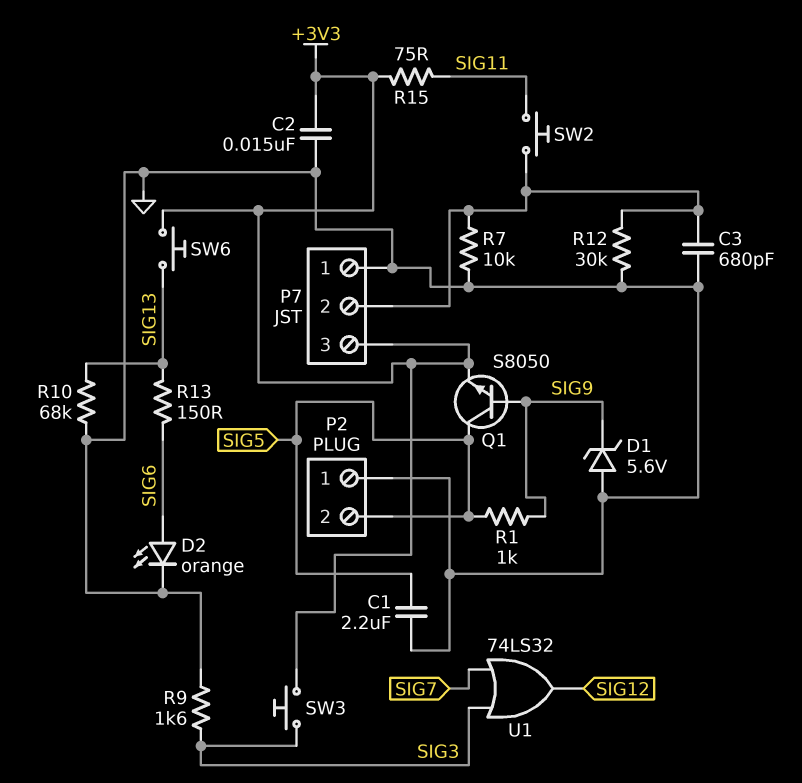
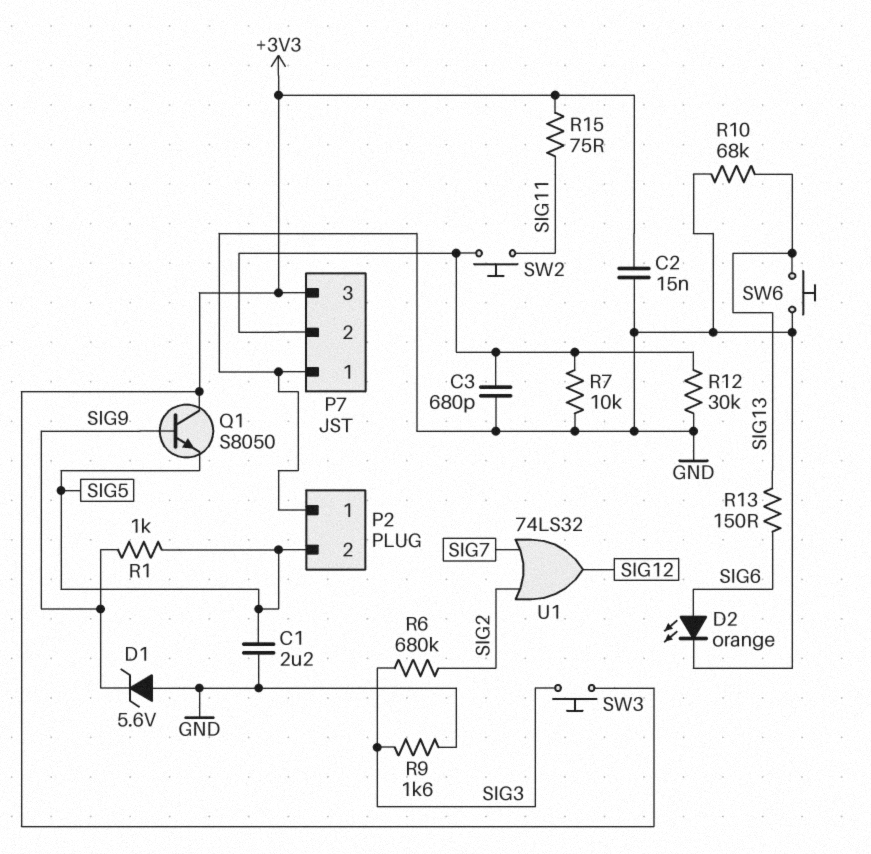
Q1: NPN S8050 (B SIG9, C SIG5, E +3V3) -> NPN S8050 (B SIG9, C +3V3, E SIG5)
R6: none -> 680k (SIG2, SIG3)
SW6: button (+3V3, SIG13) -> button (GND, SIG13)
U1: OR 74LS32 (in SIG3, in SIG7, out SIG12) -> OR 74LS32 (in SIG2, in SIG7, out SIG12)

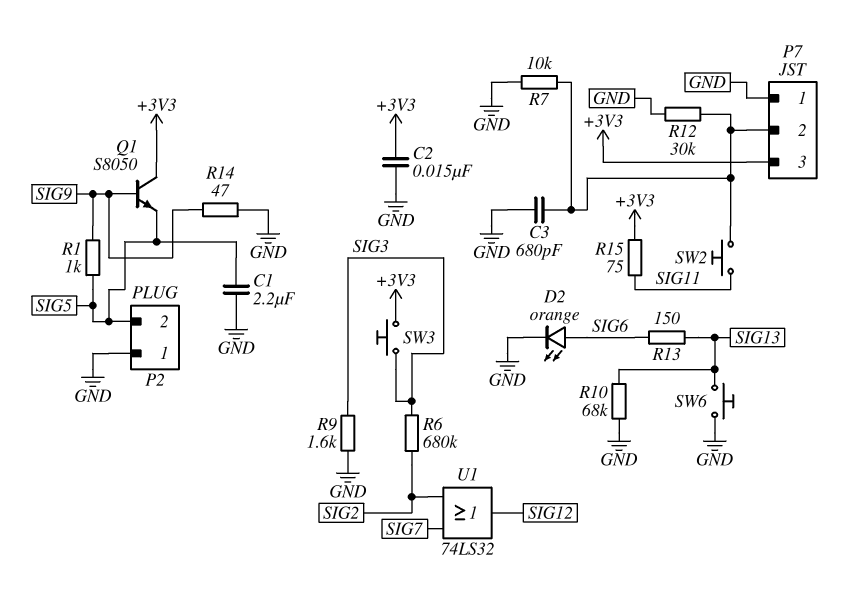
D1: zener 5.6V (A GND, K SIG9) -> none
R14: none -> 47 (GND, SIG9)

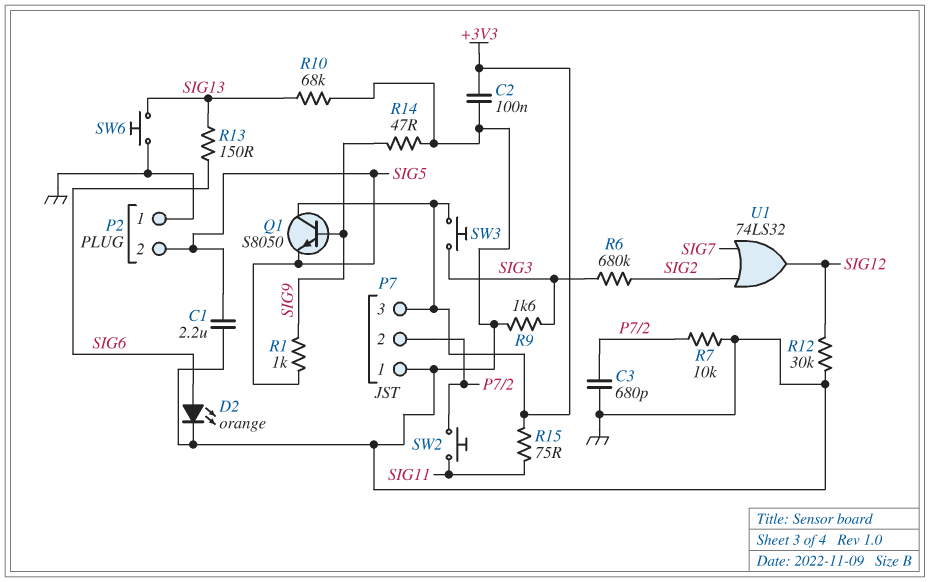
C2: 15nF (+3V3, GND) -> 100nF (+3V3, GND)
R12: 30k (GND, P7/2) -> 30k (GND, SIG12)

